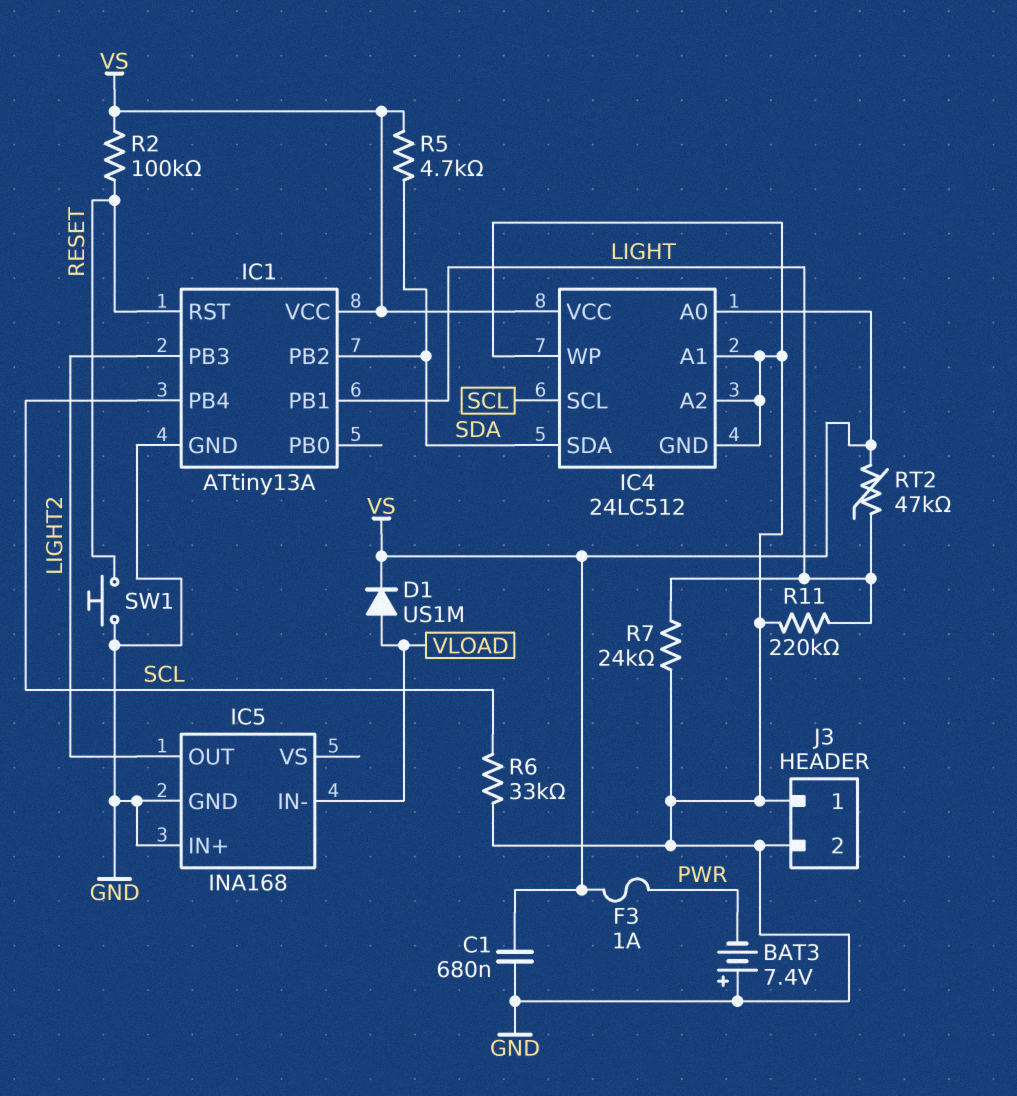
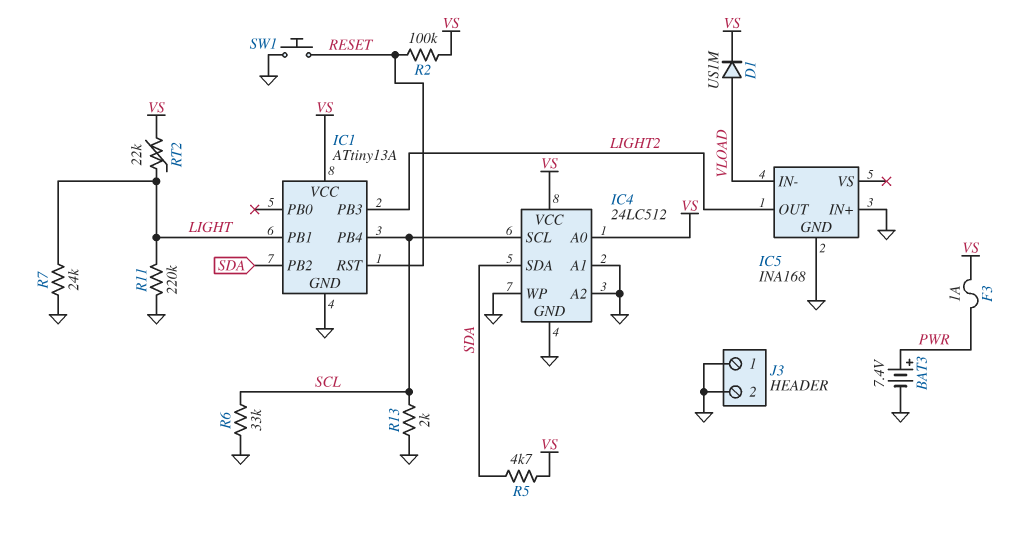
BAT3: 7.4V (plus GND, minus PWR) -> 7.4V (plus PWR, minus GND)
C1: 680nF (GND, VS) -> none
R13: none -> 2k (GND, SCL)
RT2: 47k (LIGHT, VS) -> 22k (LIGHT, VS)

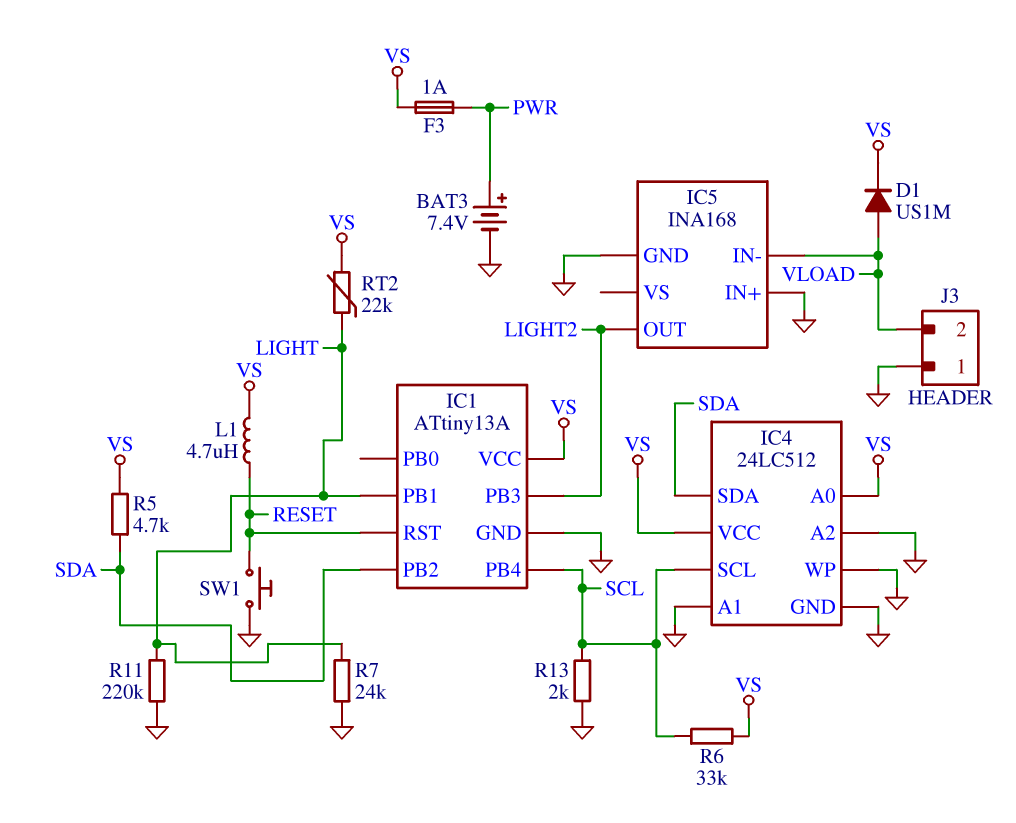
J3 pin 2: GND -> VLOAD
L1: none -> 4.7uH (RESET, VS)
R2: 100k (RESET, VS) -> none
R6: 33k (GND, SCL) -> 33k (SCL, VS)

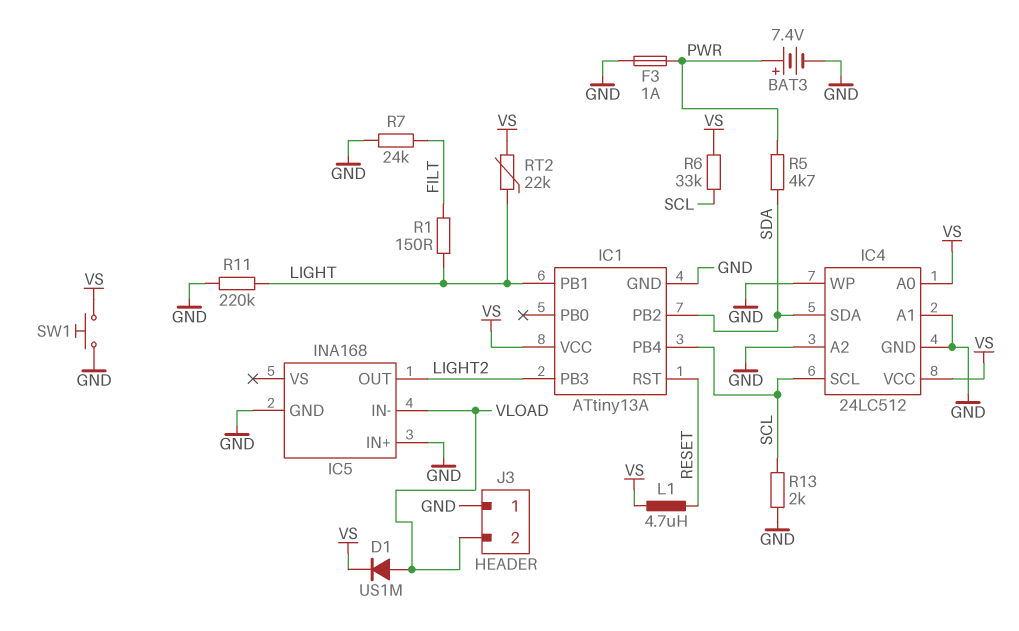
F3: 1A (PWR, VS) -> 1A (GND, PWR)
R1: none -> 150 (FILT, LIGHT)
R5: 4.7k (SDA, VS) -> 4.7k (PWR, SDA)
R7: 24k (GND, LIGHT) -> 24k (FILT, GND)
SW1: button (GND, RESET) -> button (GND, VS)

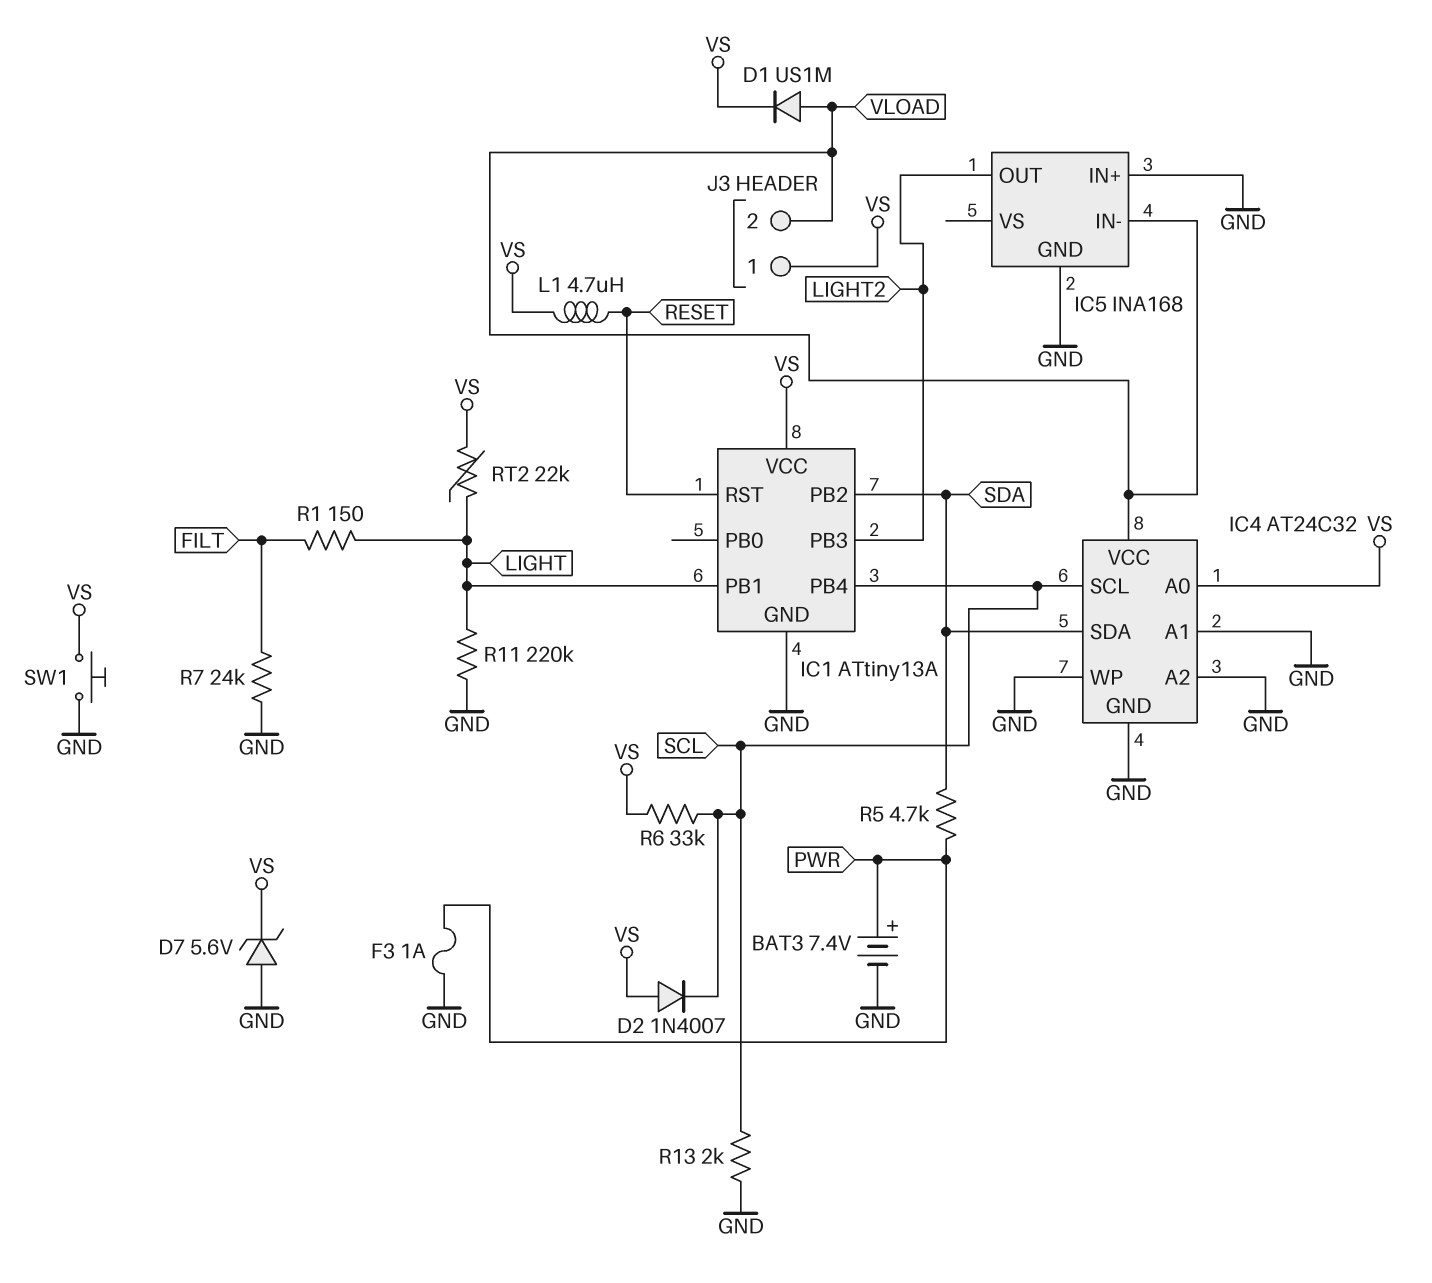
D2: none -> diode 1N4007 (A VS, K SCL)
D7: none -> zener 5.6V (A GND, K VS)
IC4: 24LC512 -> AT24C32
IC4 pin VCC: VS -> VLOAD
J3 pin 1: GND -> VS

